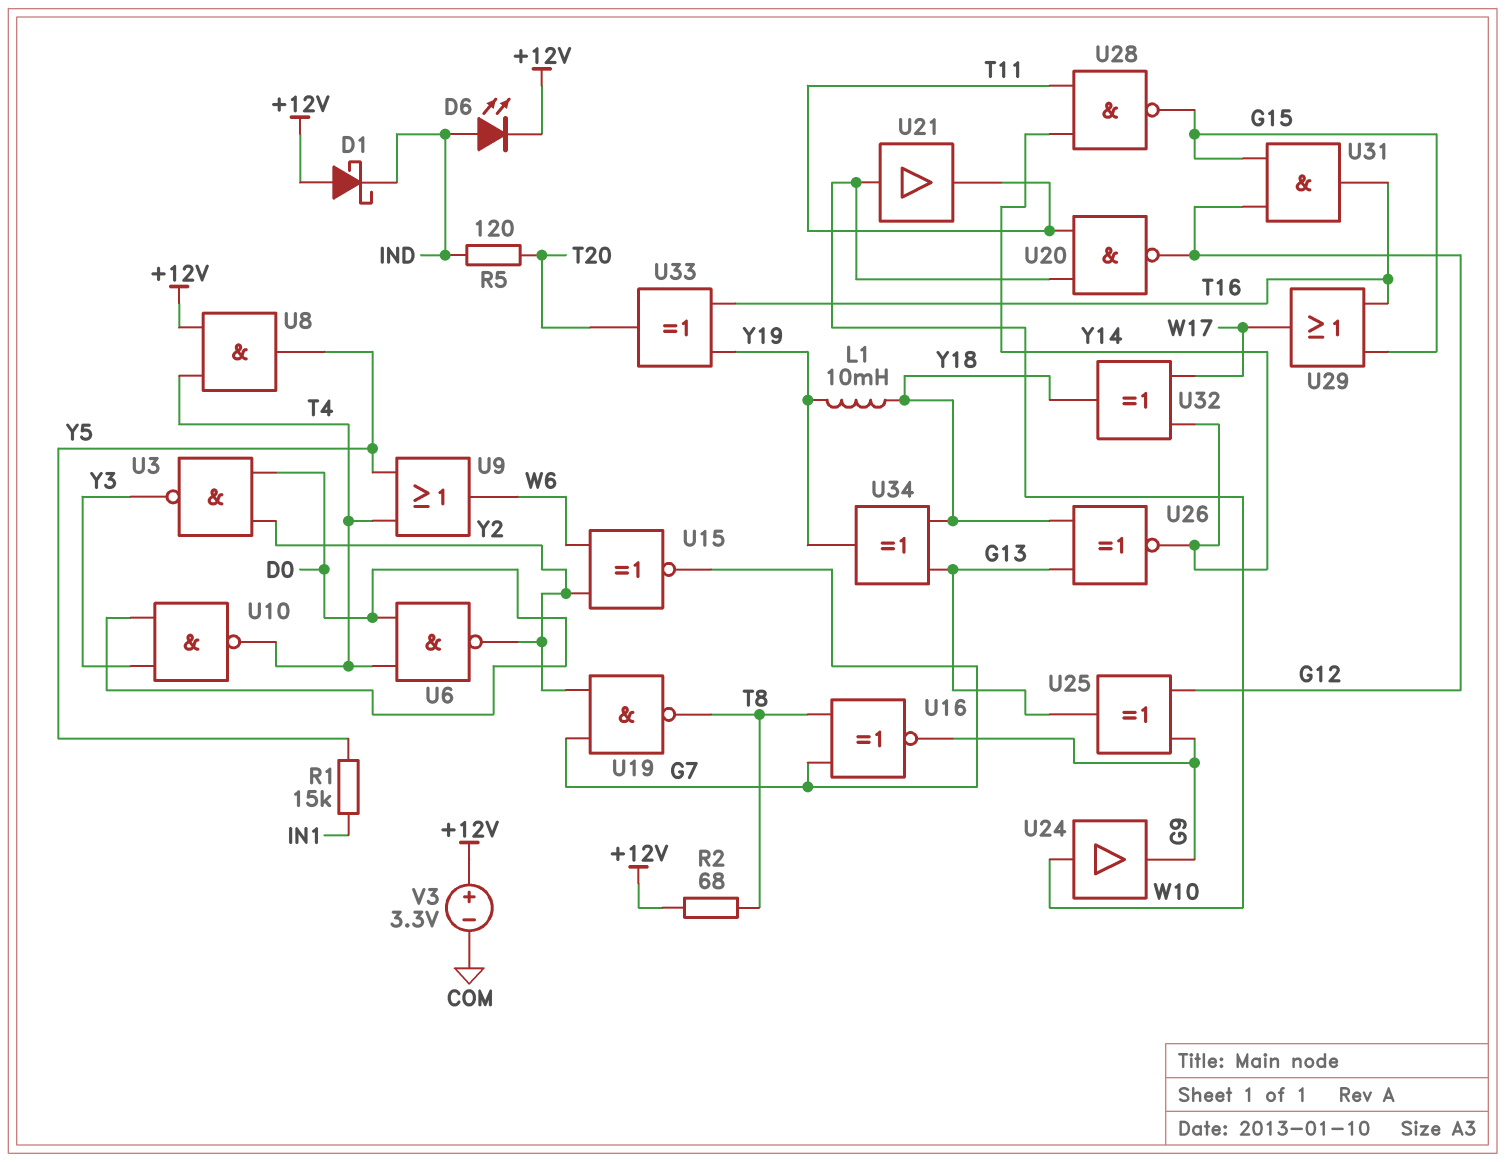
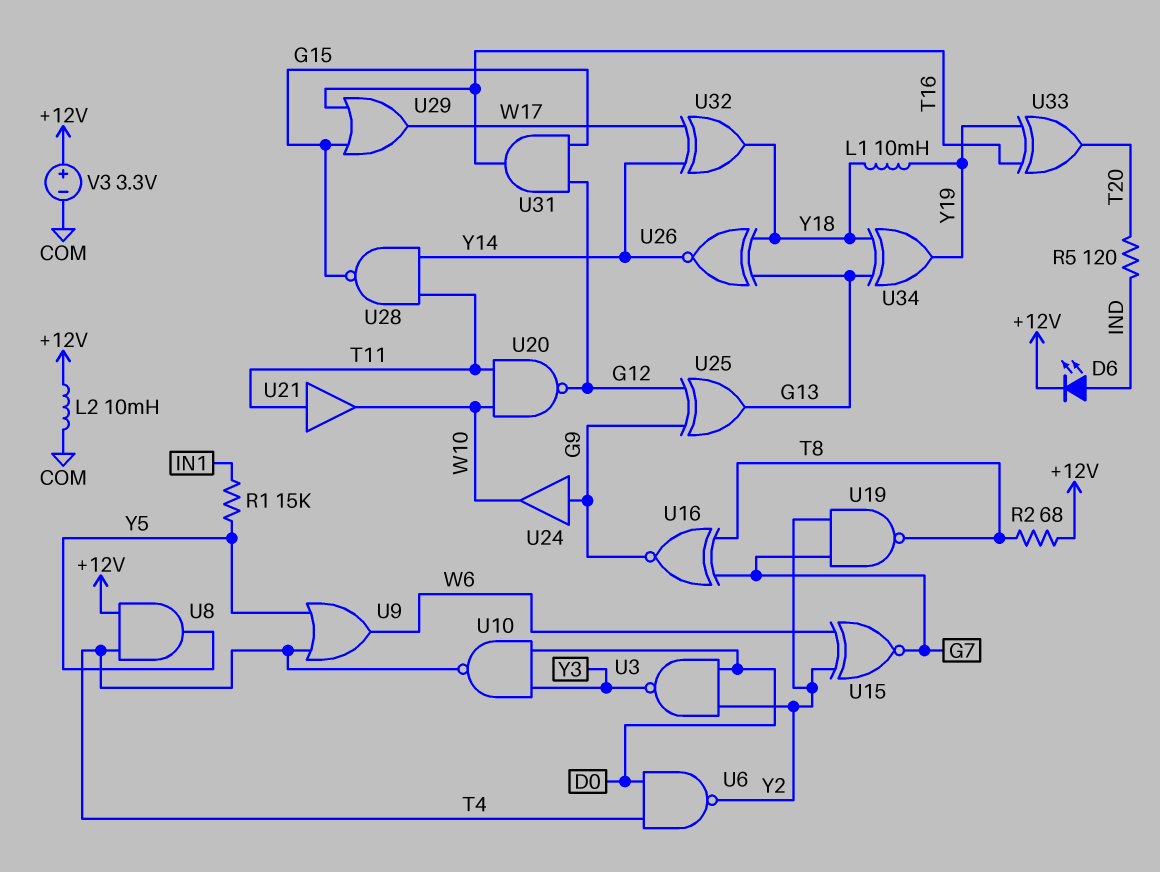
D1: schottky (A +12V, K IND) -> none
L2: none -> 10mH (+12V, COM)
U21: buffer (in W10, out T11) -> buffer (in T11, out W10)
U24: buffer (in W10, out G9) -> buffer (in G9, out W10)

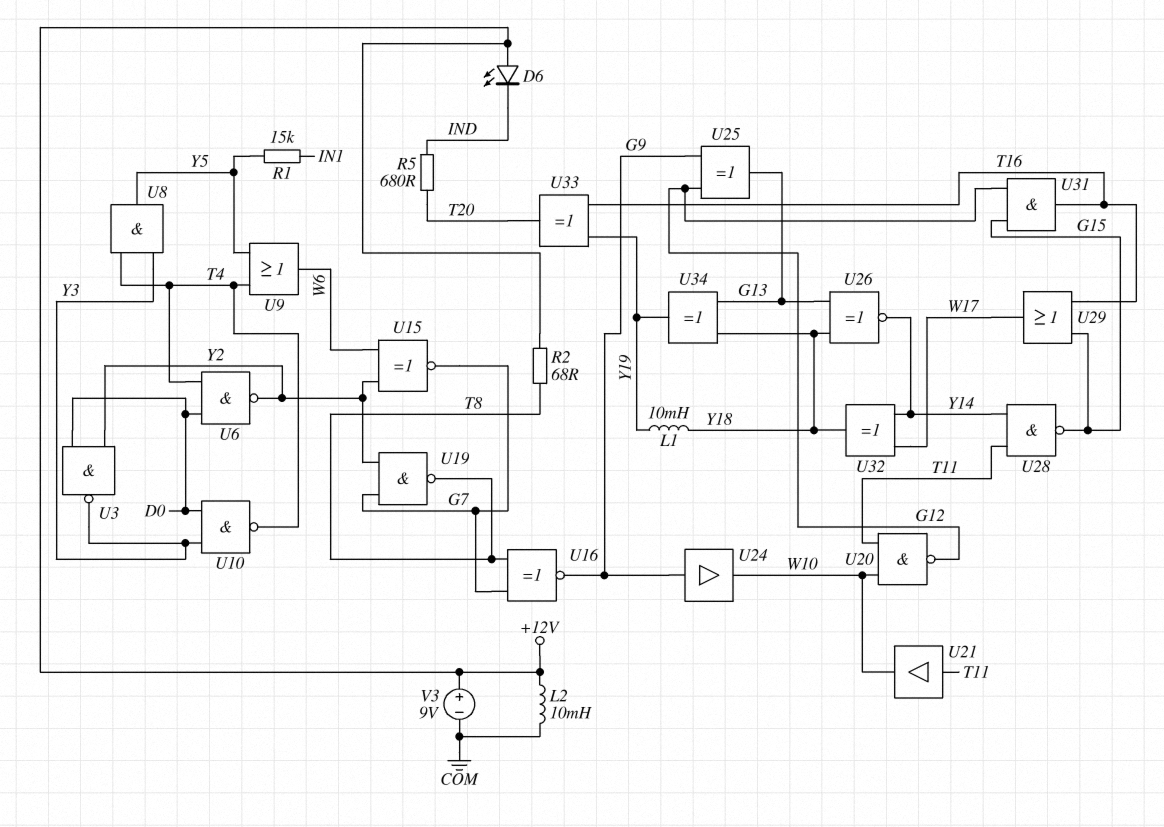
D6: LED (A IND, K +12V) -> LED (A +12V, K IND)
R5: 120 (IND, T20) -> 680 (IND, T20)
U8: AND (in +12V, in T4, out Y5) -> AND (in T4, in Y3, out Y5)
V3: 3.3V (plus +12V, minus COM) -> 9V (plus +12V, minus COM)

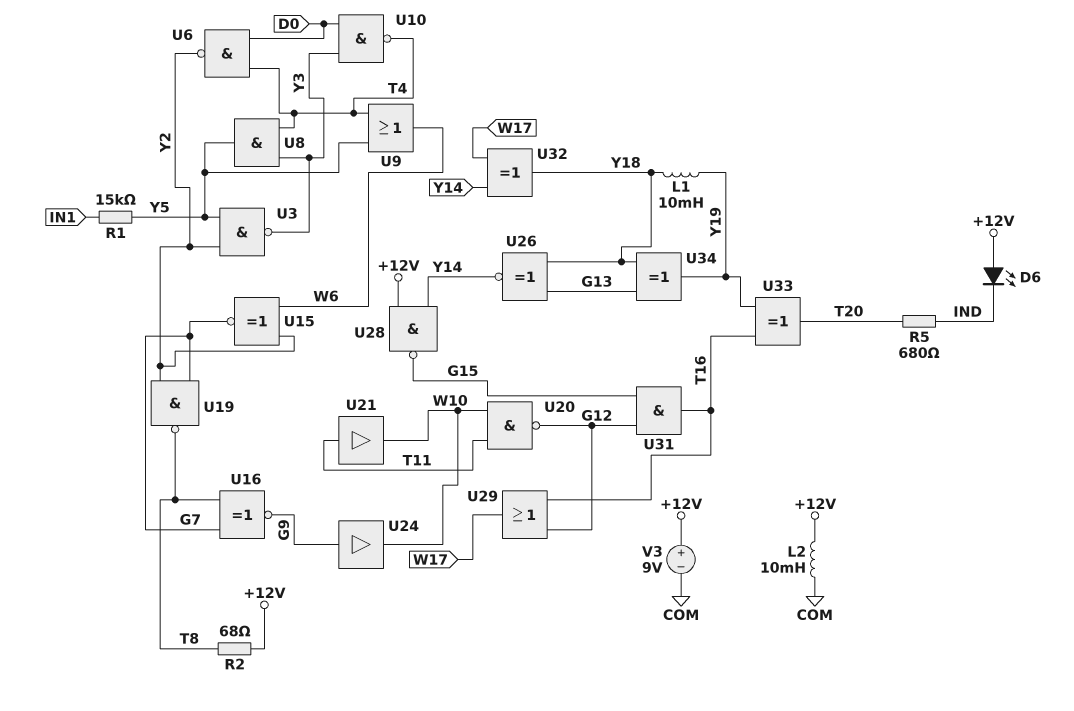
U3: NAND (in D0, in Y2, out Y3) -> NAND (in Y2, in Y5, out Y3)
U25: XOR (in G9, in G12, out G13) -> none
U28: NAND (in T11, in Y14, out G15) -> NAND (in +12V, in Y14, out G15)
U29: OR (in G15, in T16, out W17) -> OR (in G12, in T16, out W17)

